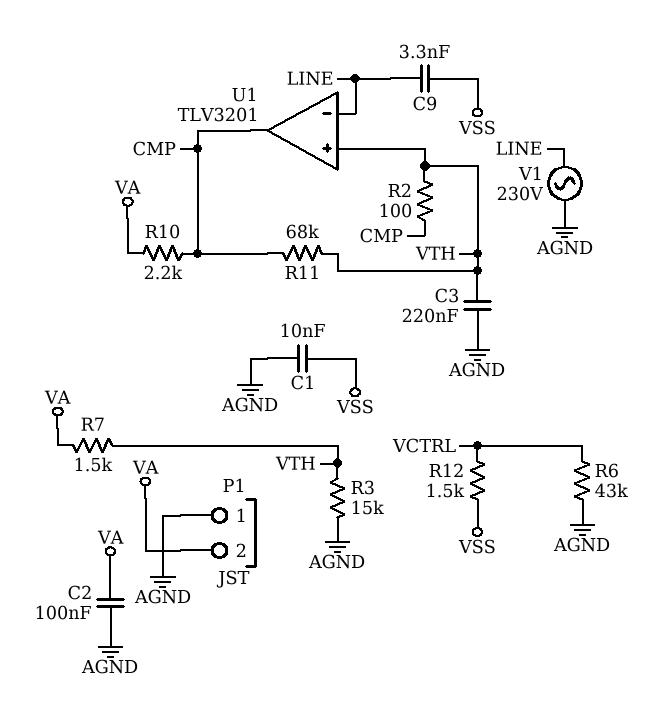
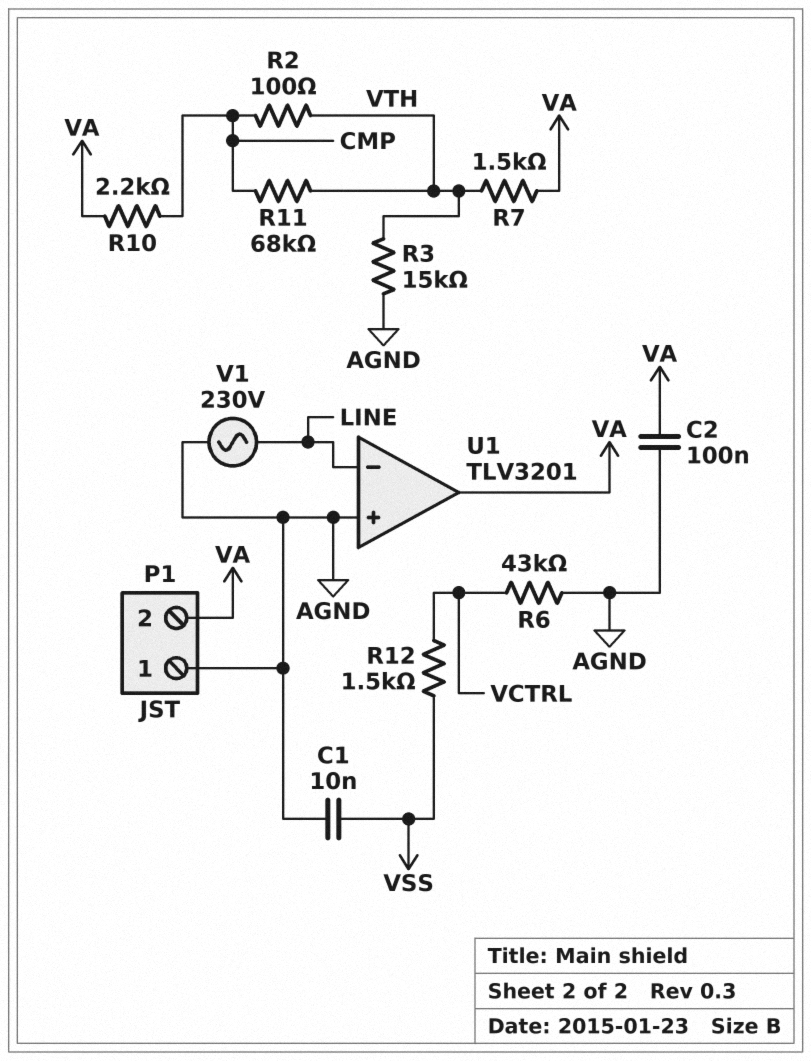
C3: 220nF (AGND, VTH) -> none
C9: 3.3nF (LINE, VSS) -> none
U1 pin in+: VTH -> AGND
U1 pin out: CMP -> VA

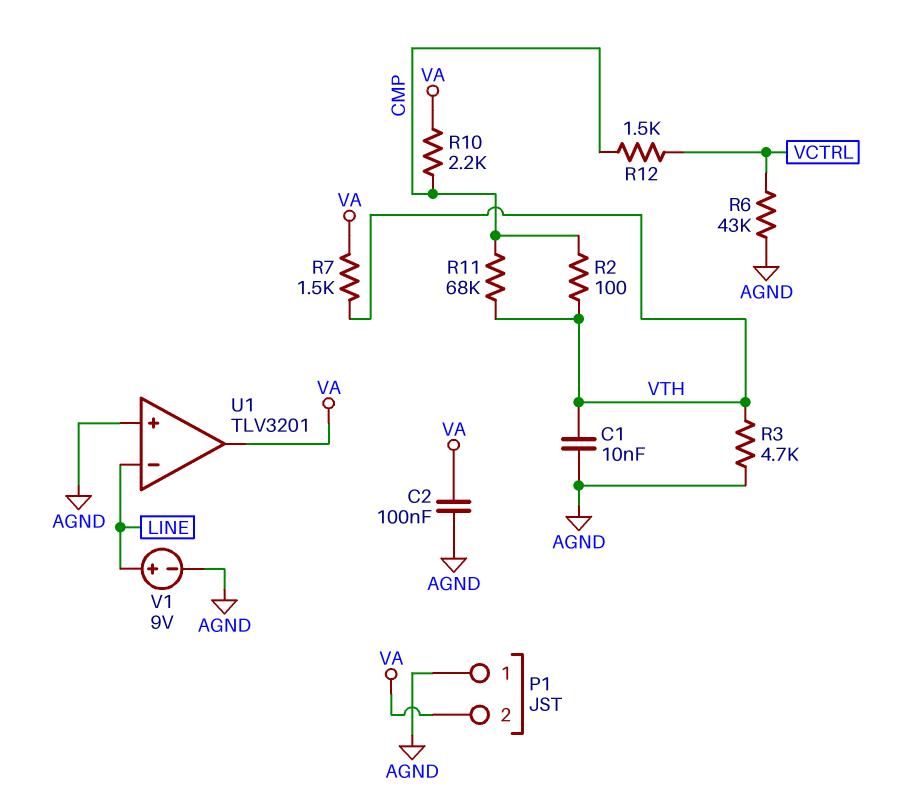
C1: 10nF (AGND, VSS) -> 10nF (AGND, VTH)
R3: 15k (AGND, VTH) -> 4.7k (AGND, VTH)
R12: 1.5k (VCTRL, VSS) -> 1.5k (CMP, VCTRL)
V1: AC 230V (AGND, LINE) -> 9V (plus LINE, minus AGND)

